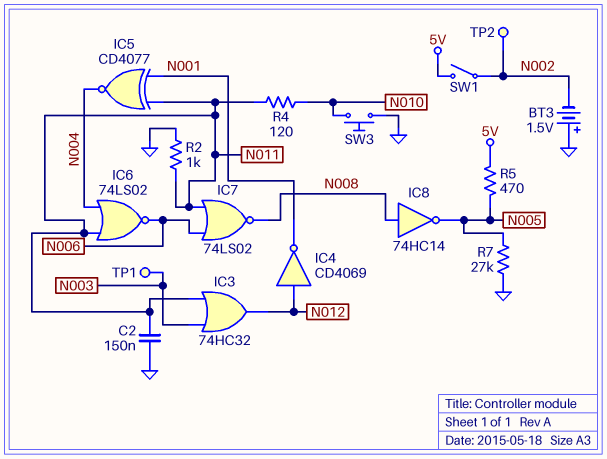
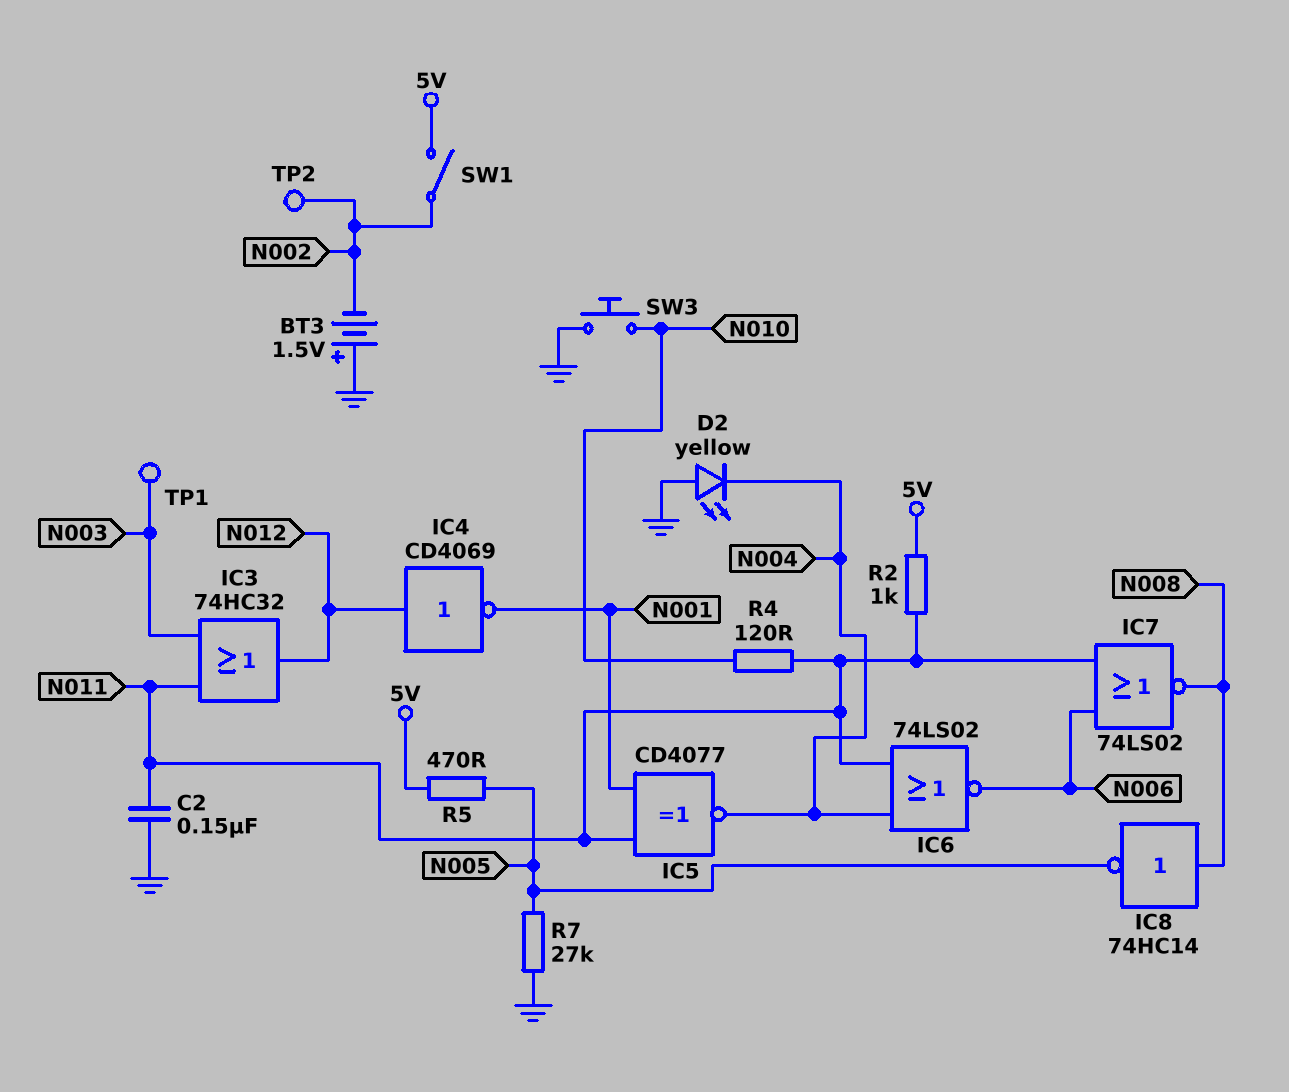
D2: none -> LED yellow (A GND, K N004)
R2: 1k (GND, N011) -> 1k (5V, N011)

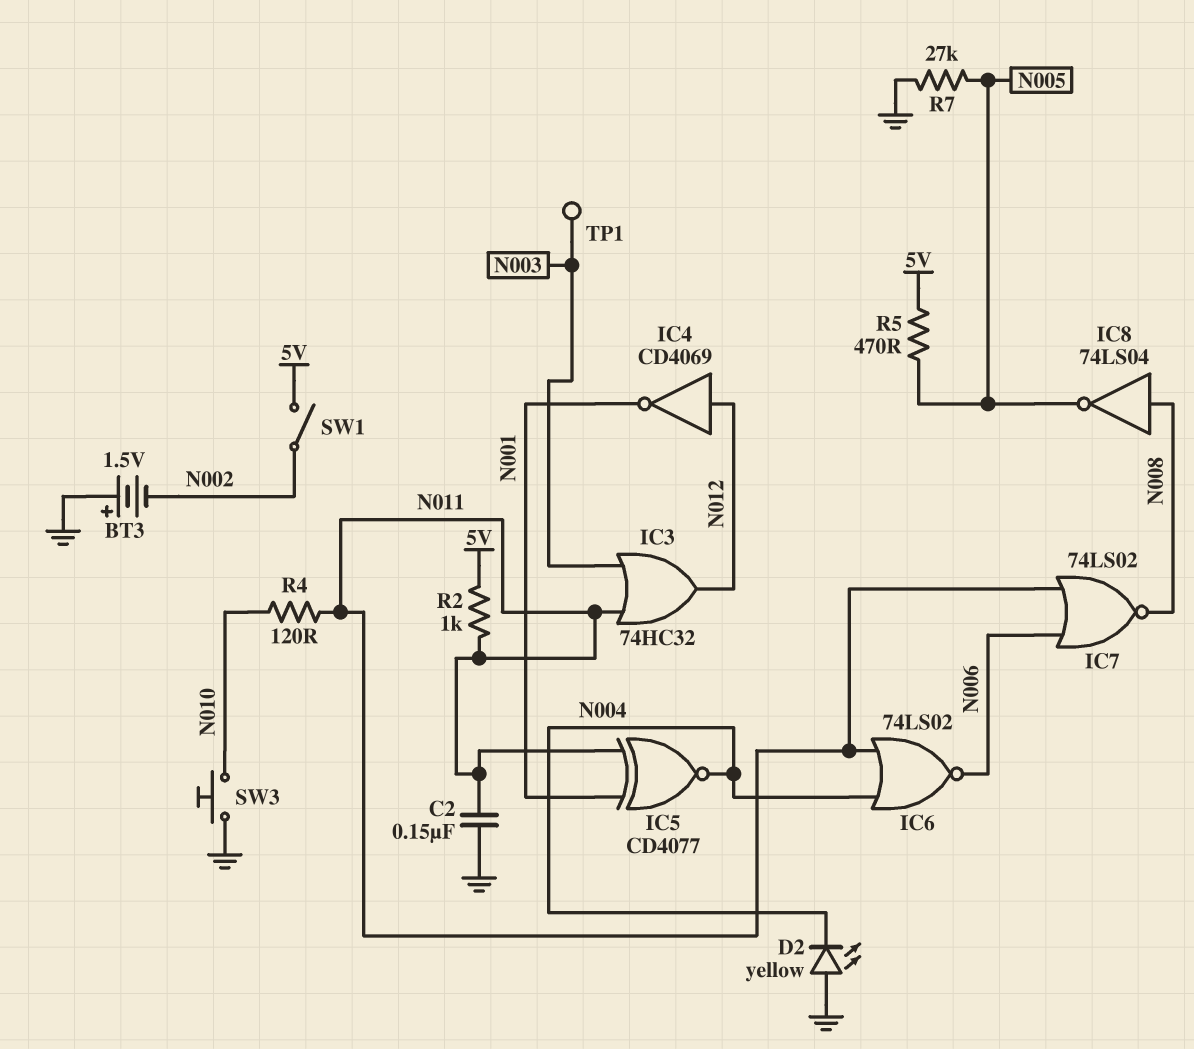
IC8: NOT 74HC14 (in N008, out N005) -> NOT 74LS04 (in N008, out N005)
TP2: test point (N002) -> none

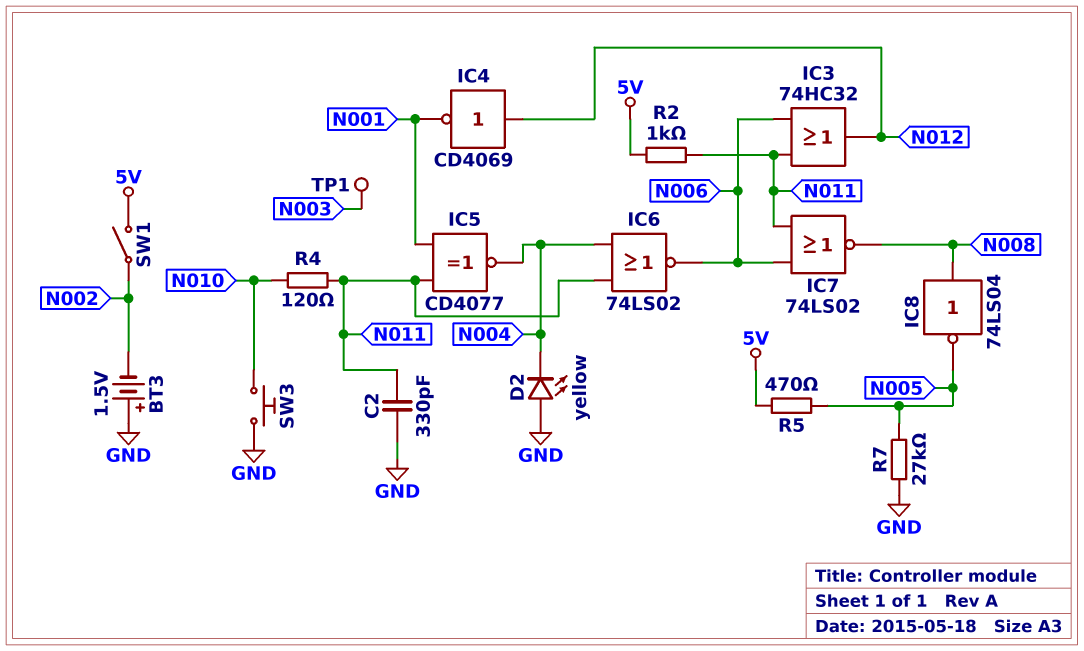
C2: 150nF (GND, N011) -> 330pF (GND, N011)
IC3: OR 74HC32 (in N003, in N011, out N012) -> OR 74HC32 (in N006, in N011, out N012)

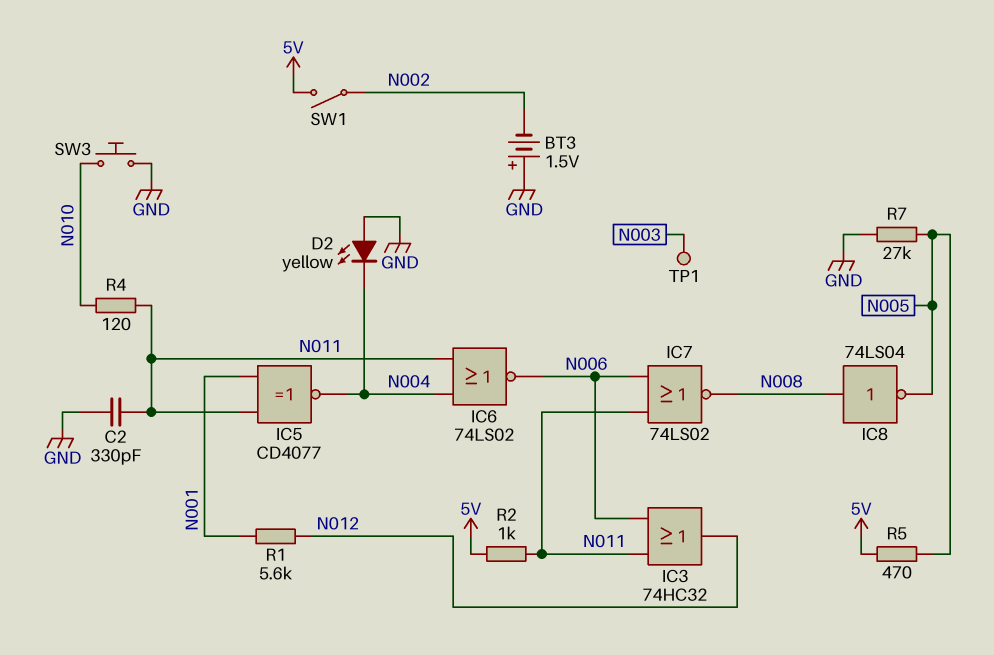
IC4: NOT CD4069 (in N012, out N001) -> none
R1: none -> 5.6k (N001, N012)

